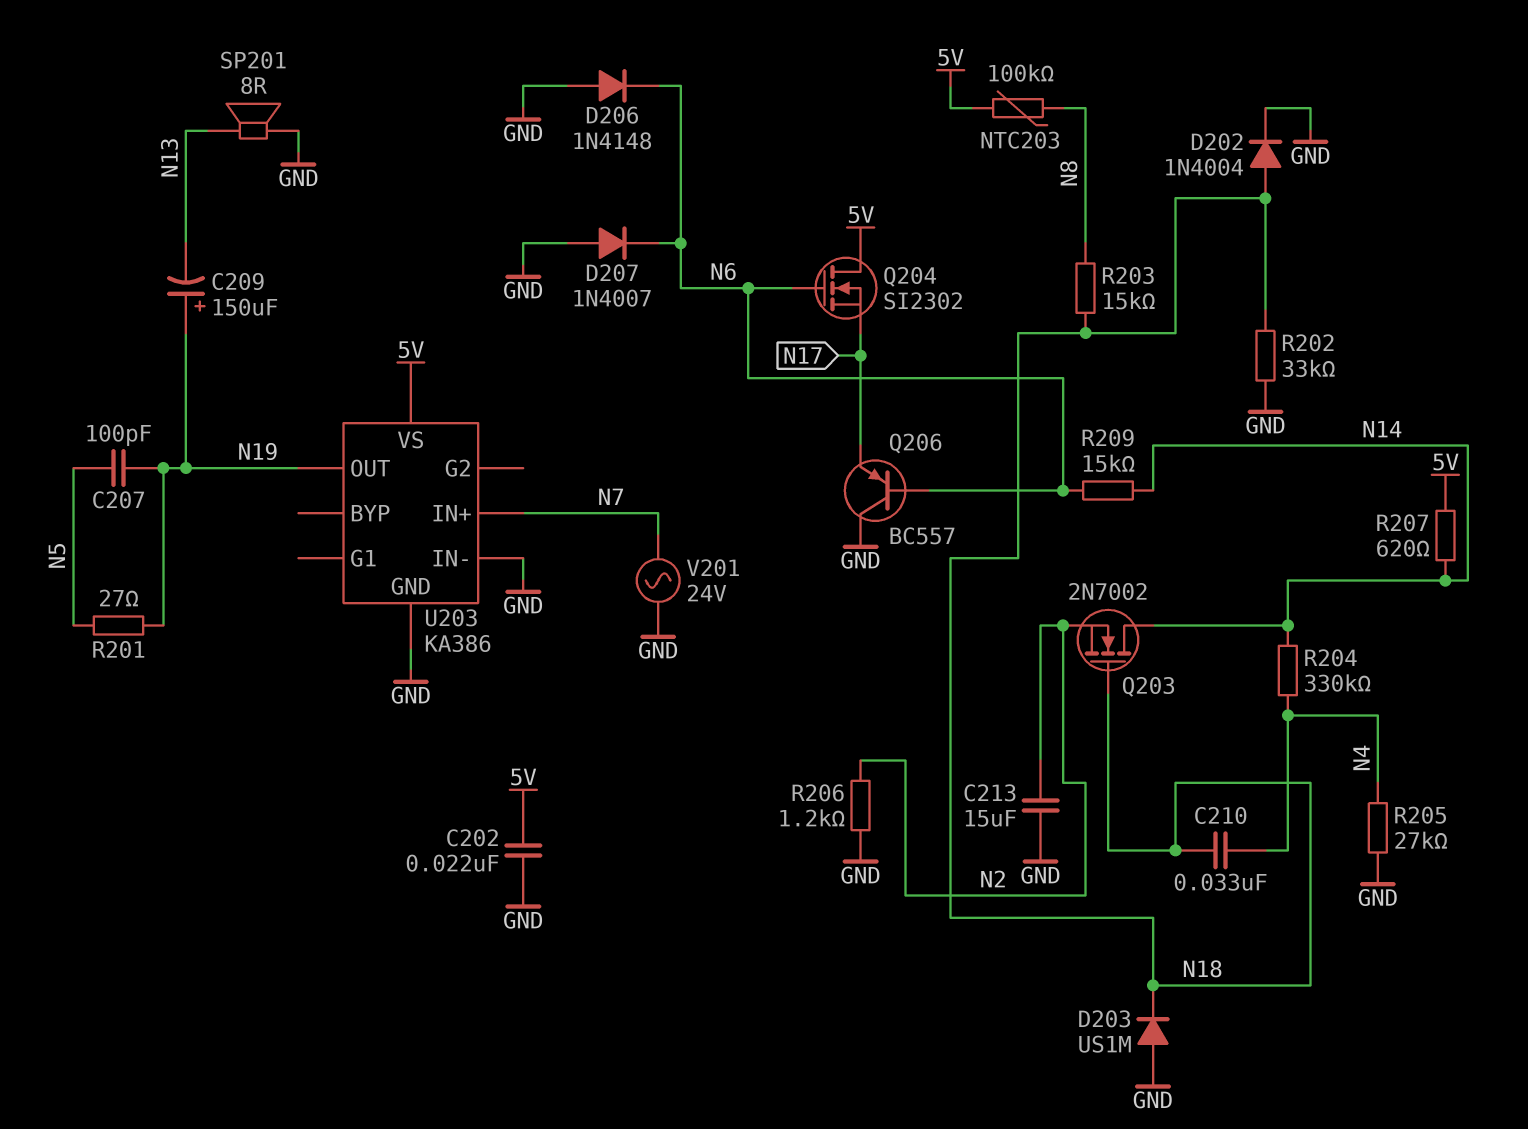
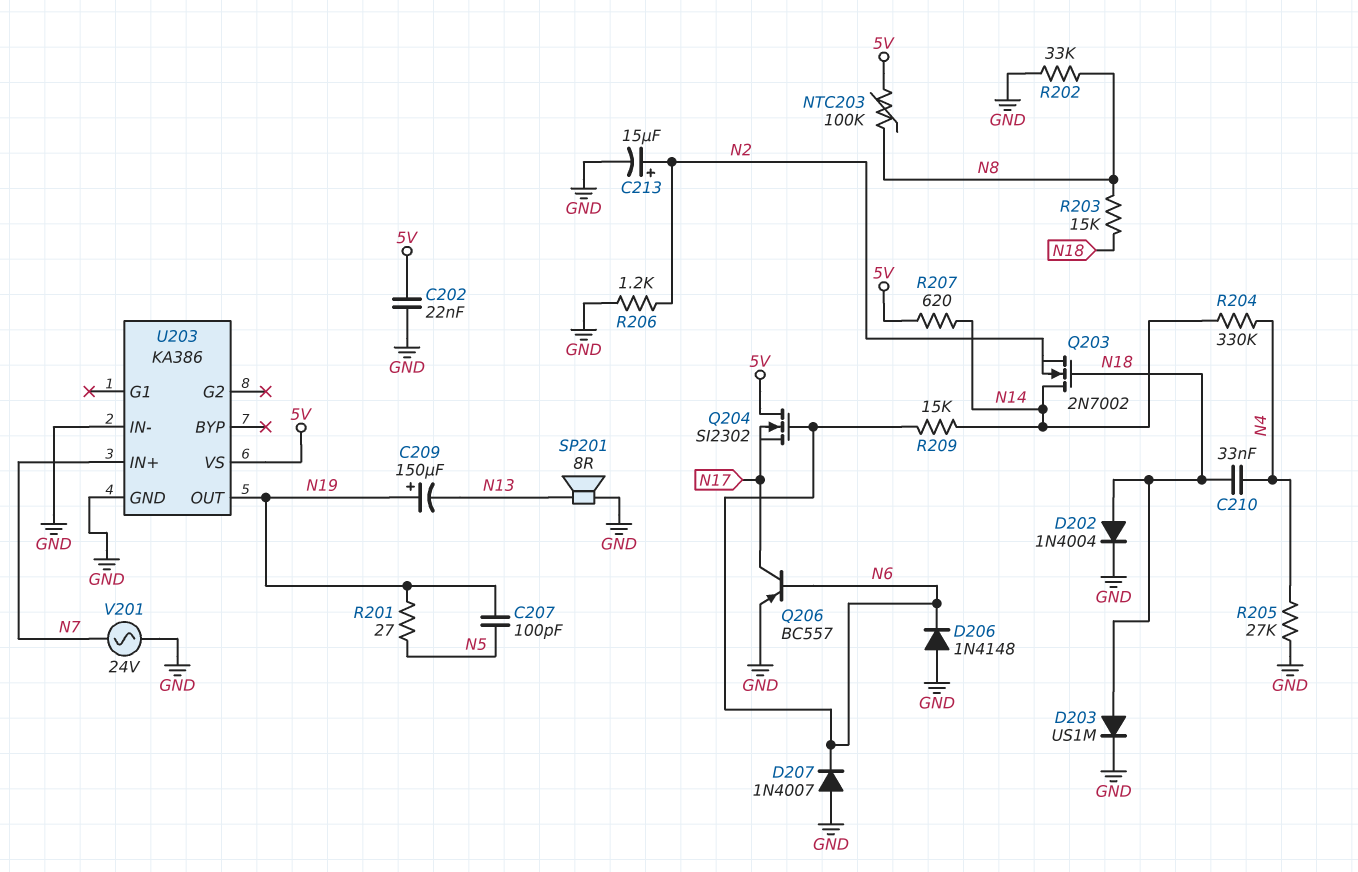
C213: 15uF (GND, N2) -> 15uF (plus N2, minus GND)
D203: diode US1M (A GND, K N18) -> diode US1M (A N18, K GND)
Q206: PNP BC557 (B N6, C GND, E N17) -> PNP BC557 (B N6, C N17, E GND)
R202: 33k (GND, N18) -> 33k (GND, N8)

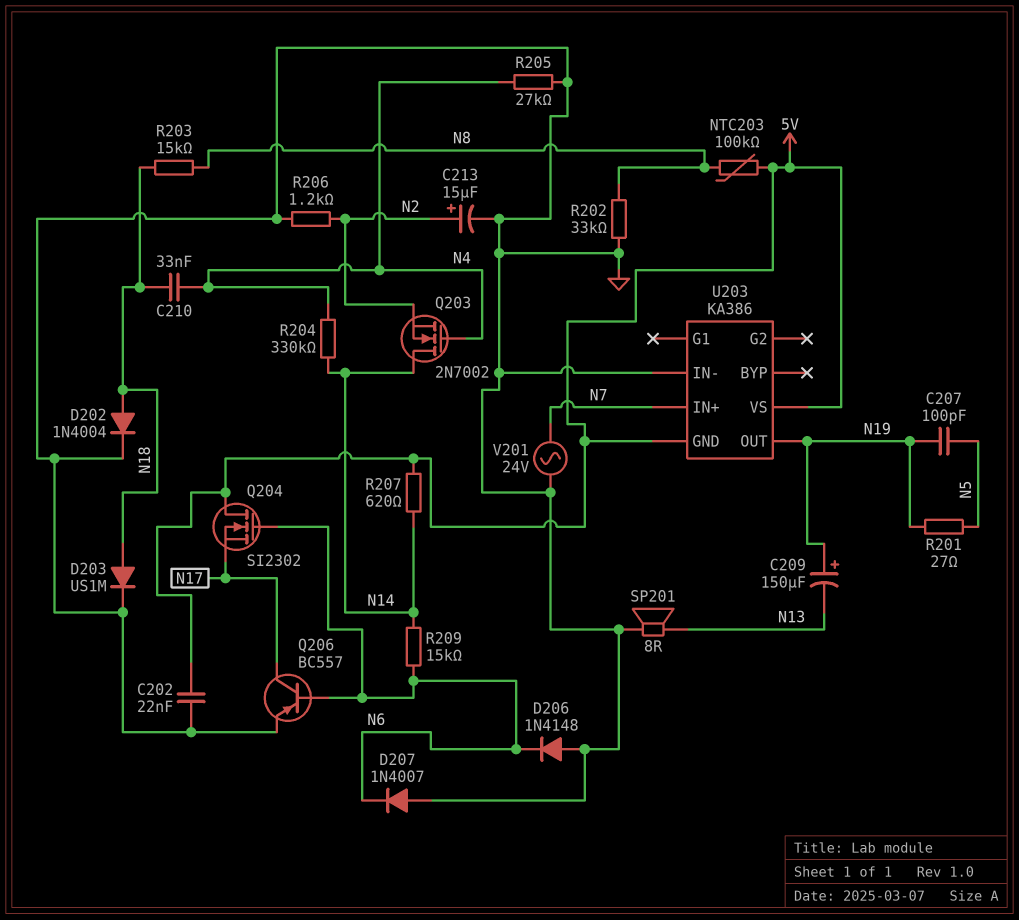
Q203: NMOS 2N7002 (G N18, D N14, S N2) -> NMOS 2N7002 (G N4, D N14, S N2)
U203 pin GND: GND -> 5V

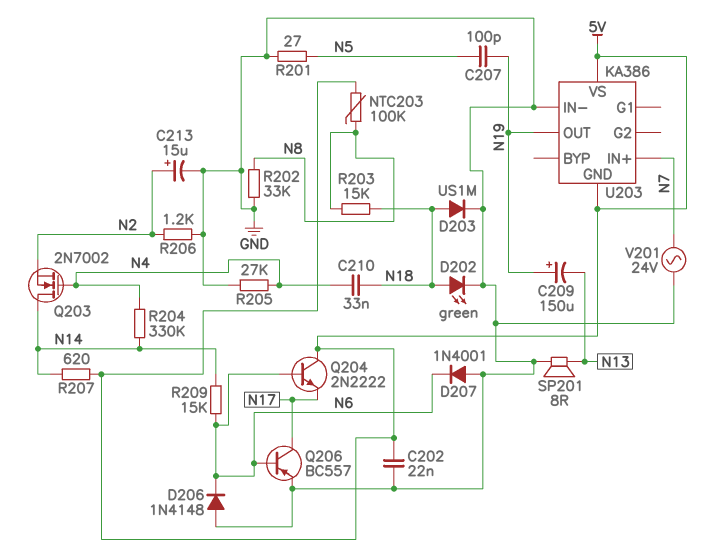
D202: diode 1N4004 (A N18, K GND) -> LED green (A N18, K GND)
D207: diode 1N4007 (A GND, K N6) -> diode 1N4001 (A GND, K N6)
Q204: NMOS SI2302 (G N6, D 5V, S N17) -> NPN 2N2222 (B N6, C 5V, E N17)
R201: 27 (N5, N19) -> 27 (GND, N5)

